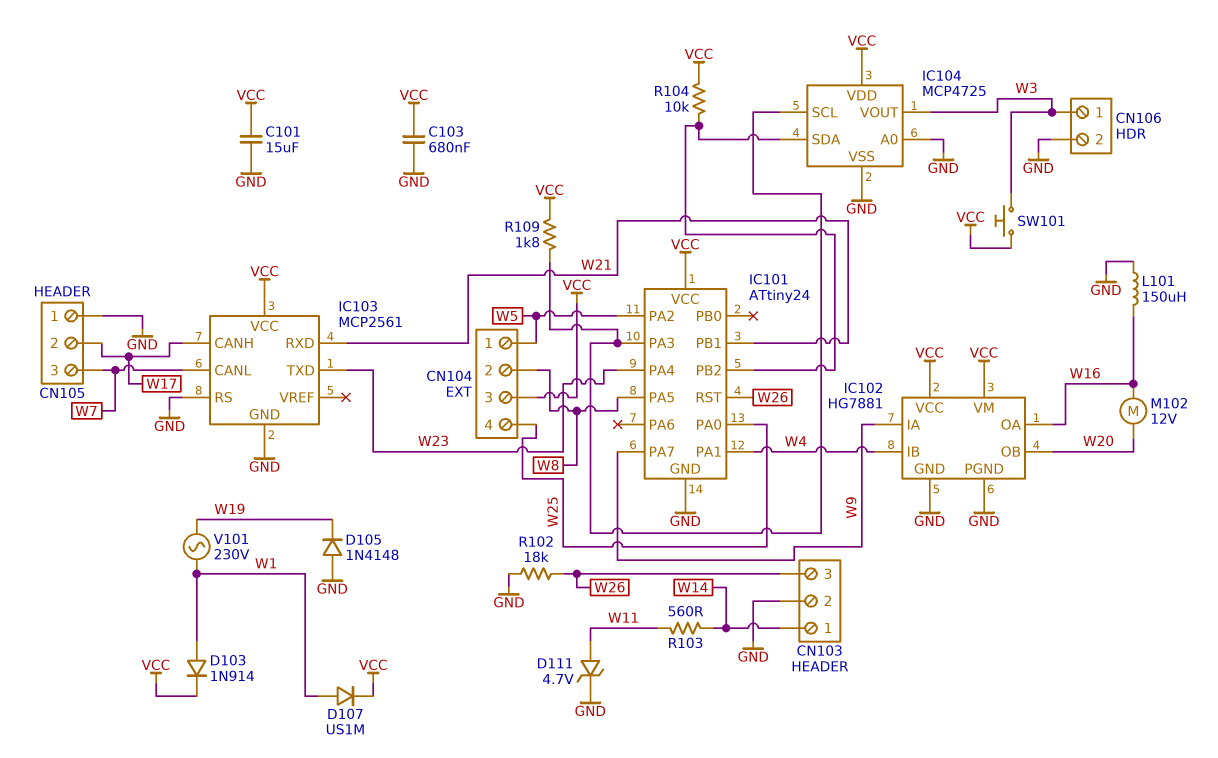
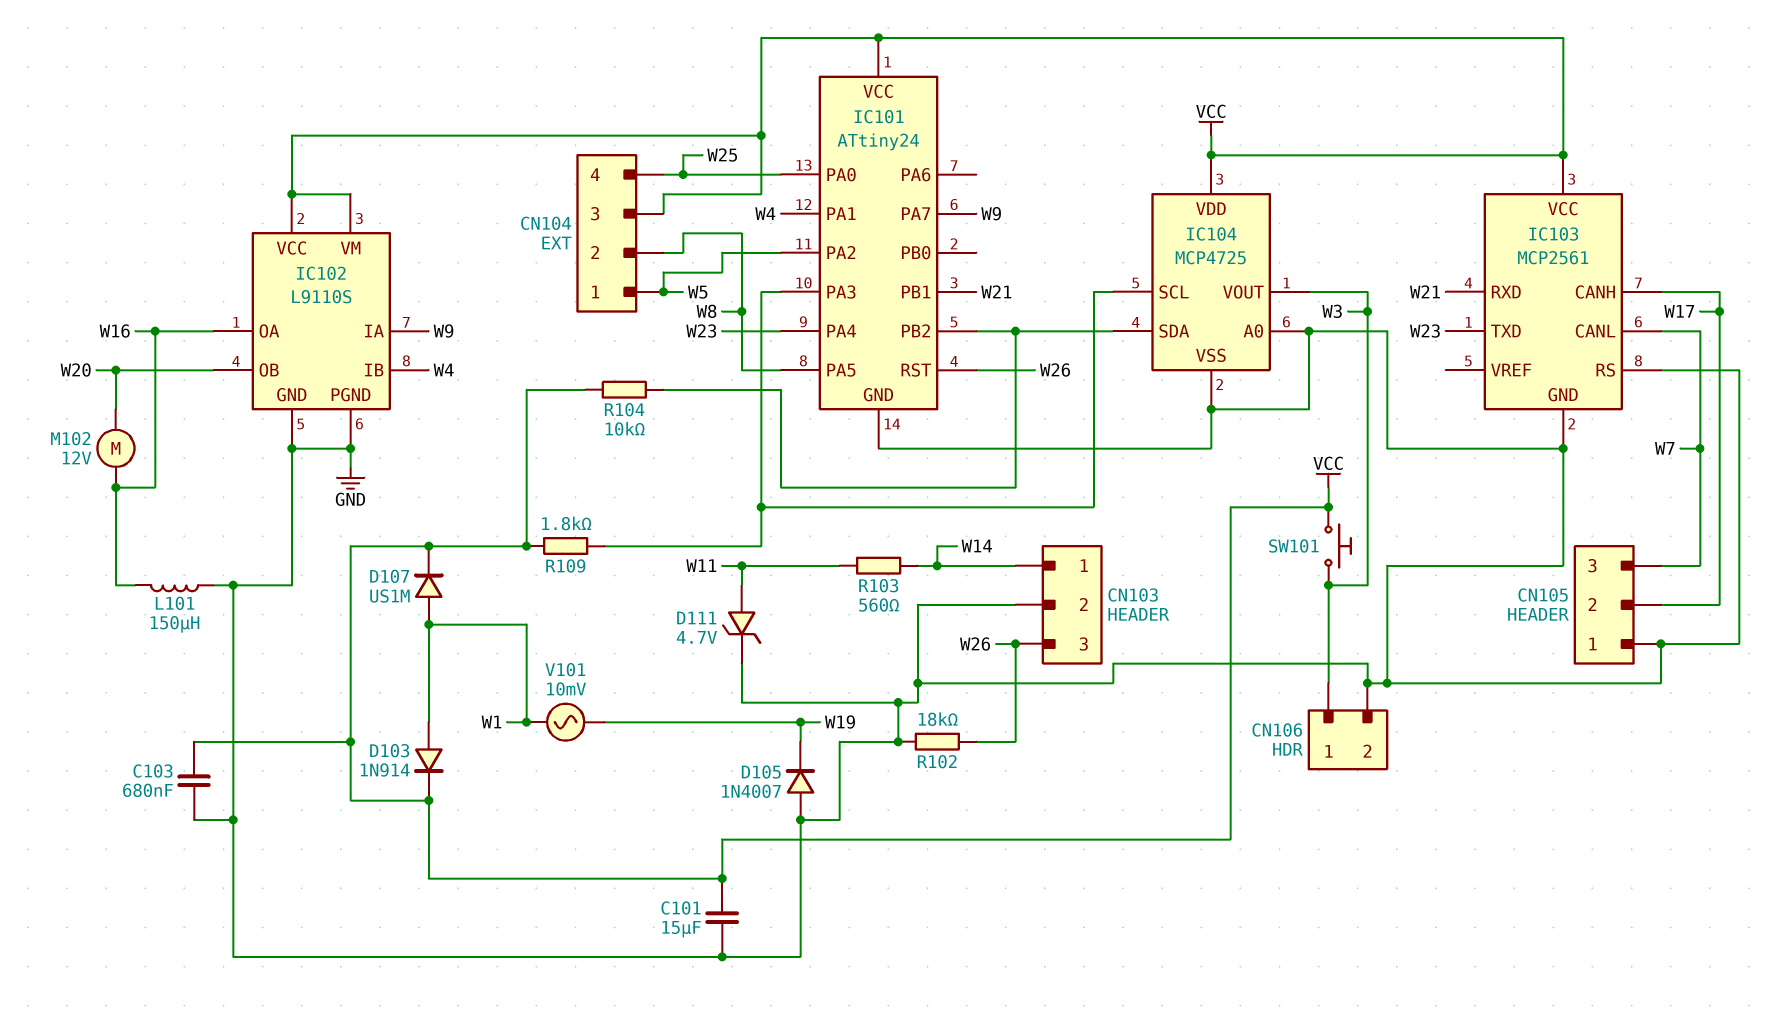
D105: diode 1N4148 (A GND, K W19) -> diode 1N4007 (A GND, K W19)
IC102: HG7881 -> L9110S
V101: AC 230V (W1, W19) -> AC 10mV (W1, W19)

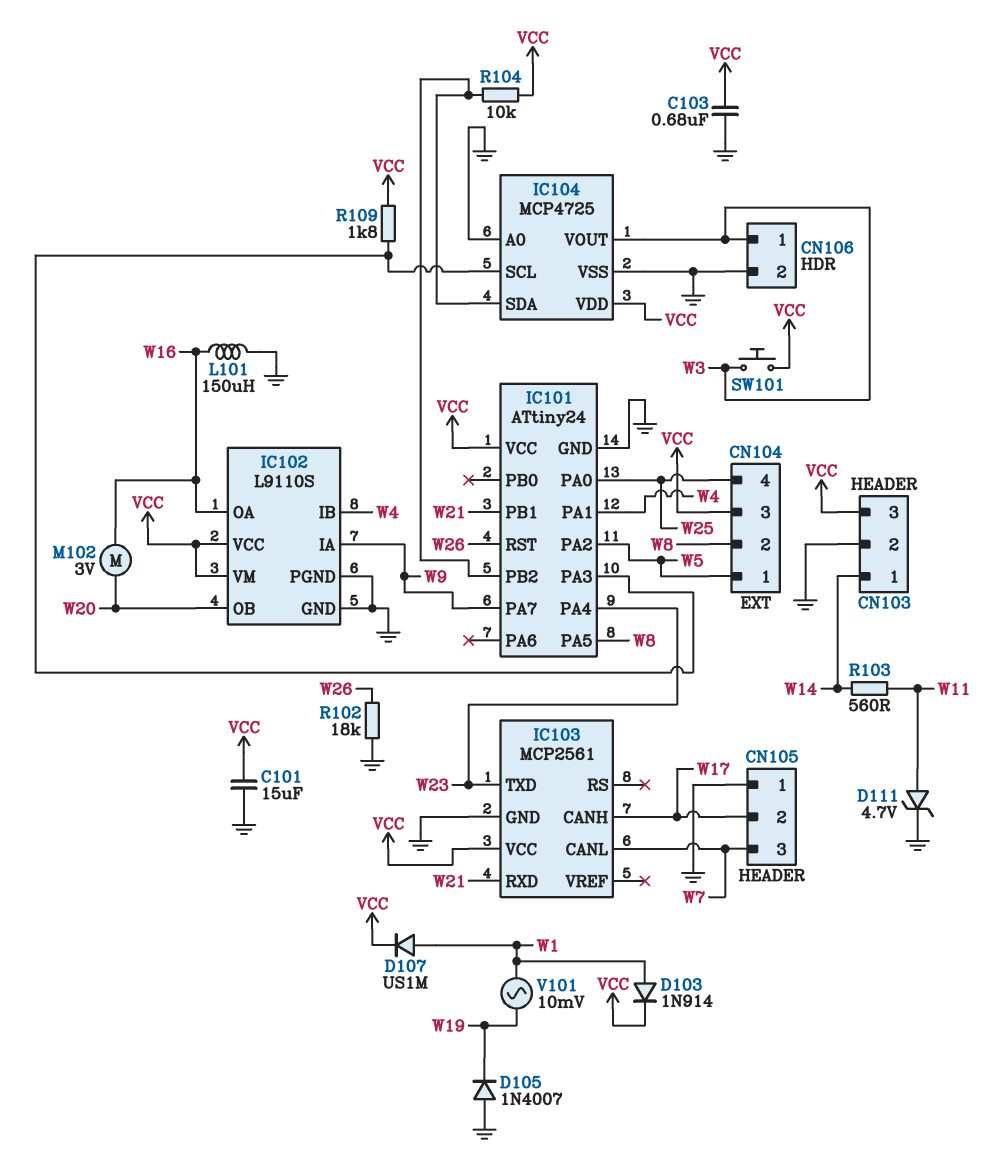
CN103 pin 3: W26 -> VCC
IC103 pin RS: GND -> none
M102: motor 12V (W16, W20) -> motor 3V (W16, W20)

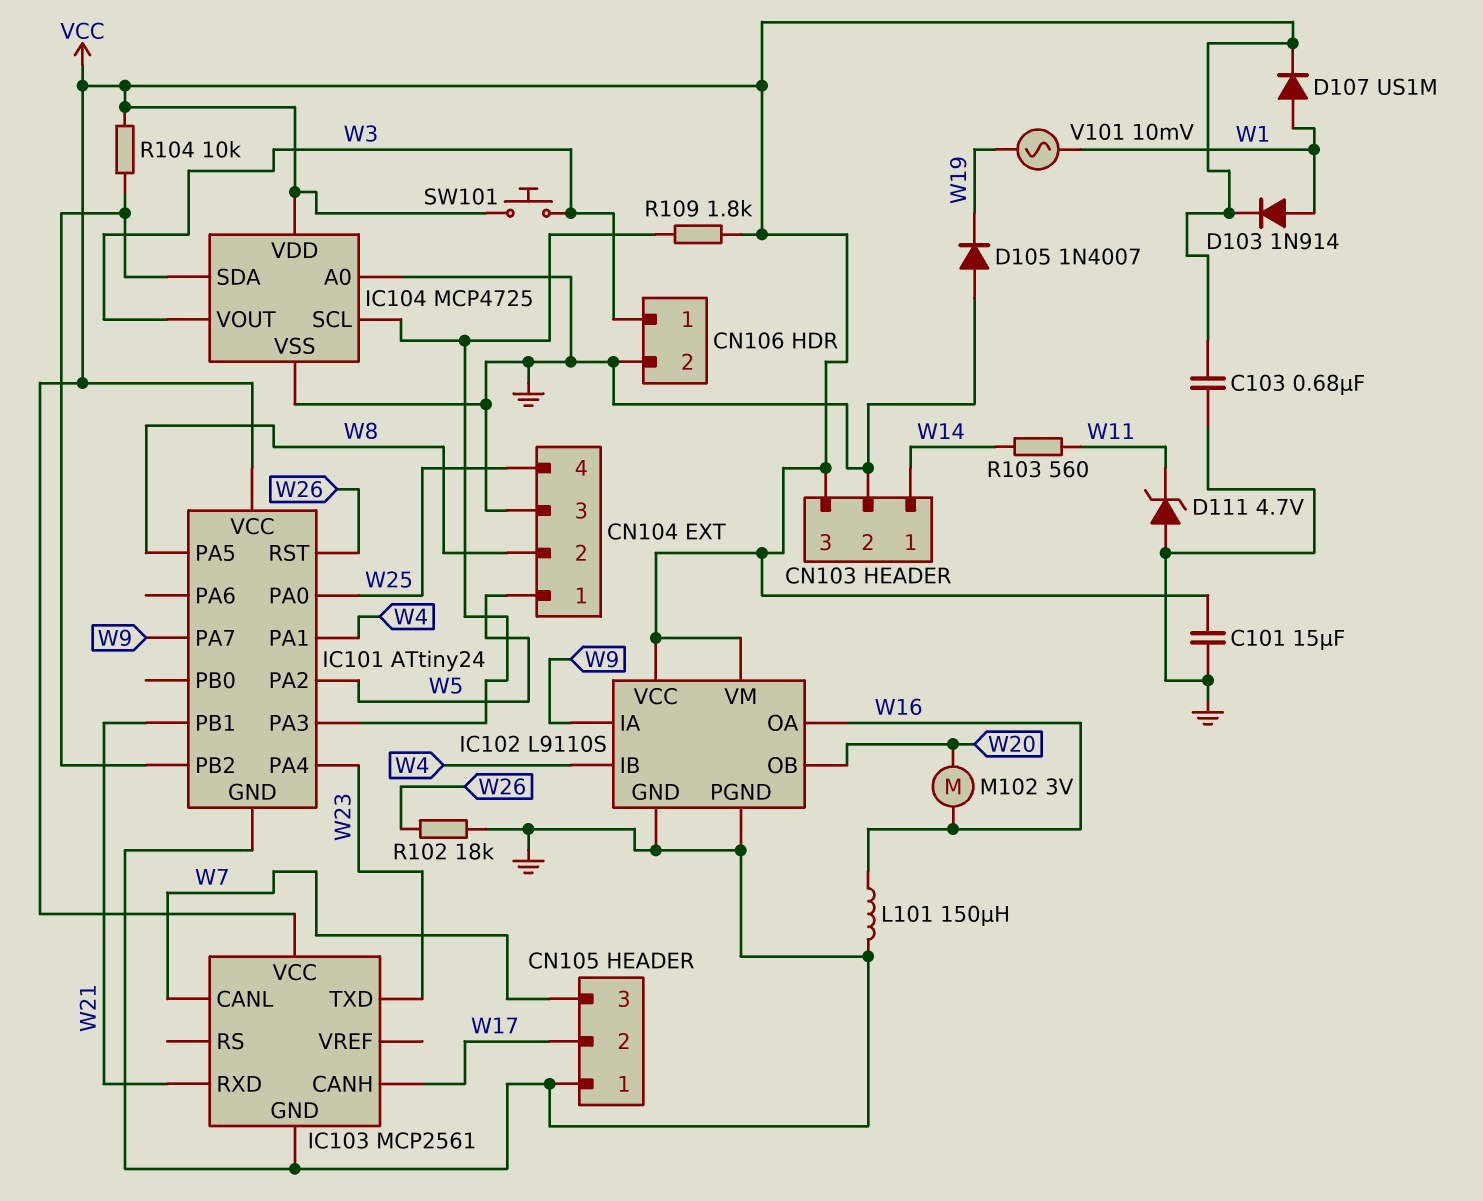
CN104 pin 3: VCC -> GND
D111: zener 4.7V (A W11, K GND) -> zener 4.7V (A GND, K W11)

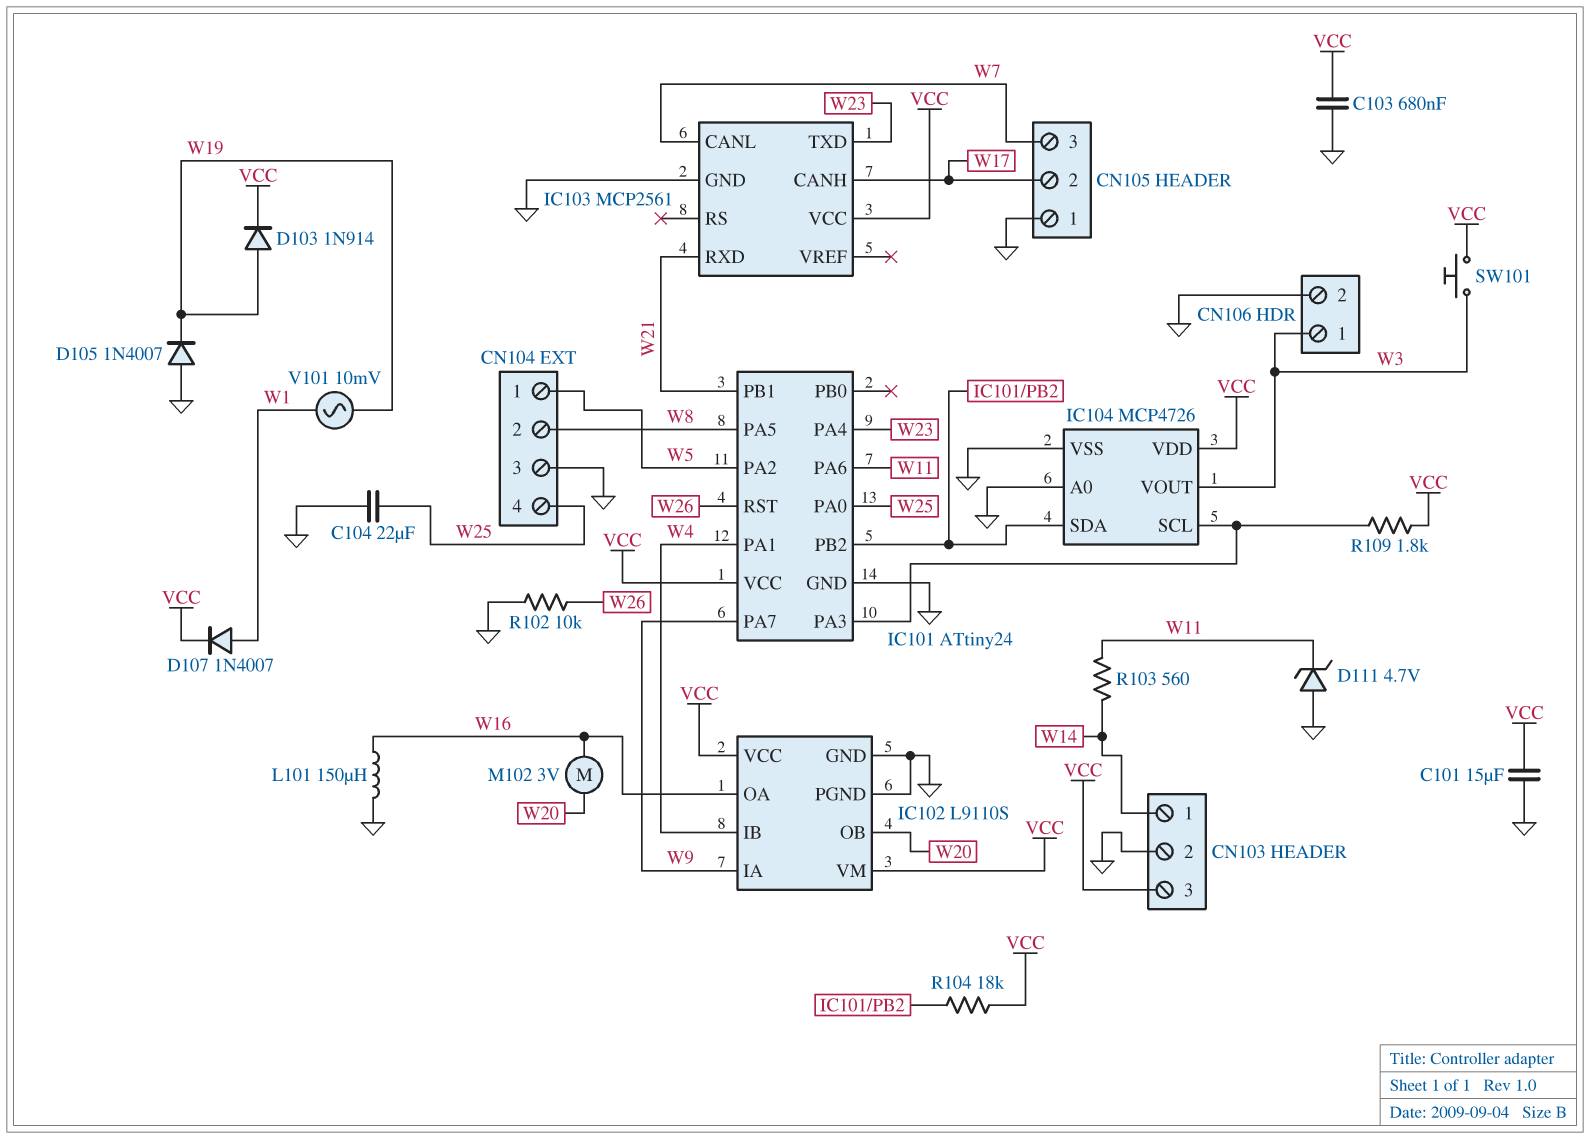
C104: none -> 22uF (GND, W25)
D103: diode 1N914 (A W1, K VCC) -> diode 1N914 (A W19, K VCC)
D107: diode US1M (A W1, K VCC) -> diode 1N4007 (A W1, K VCC)
IC101 pin PA6: none -> W11
IC104: MCP4725 -> MCP4726
R102: 18k (GND, W26) -> 10k (GND, W26)
R104: 10k (IC101/PB2, VCC) -> 18k (IC101/PB2, VCC)

